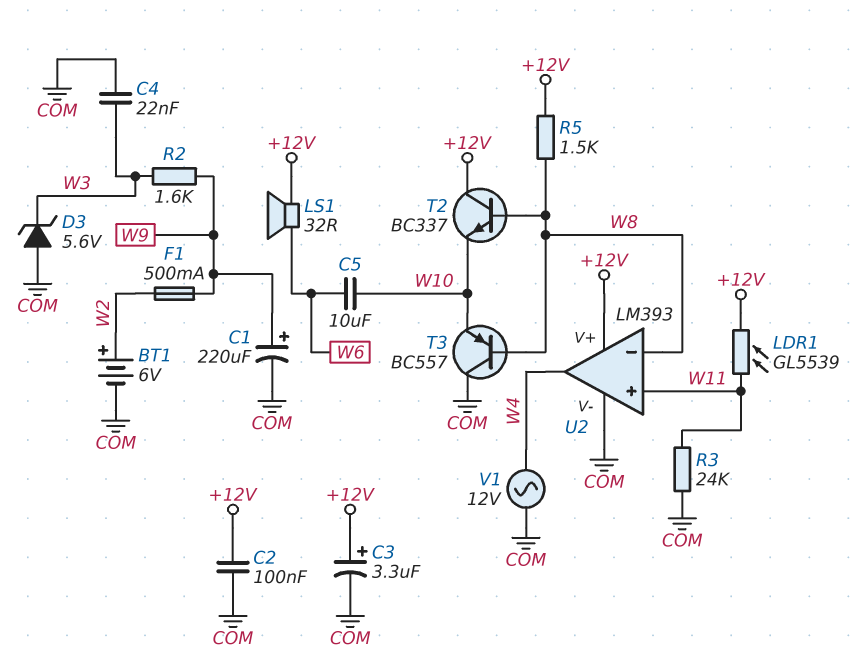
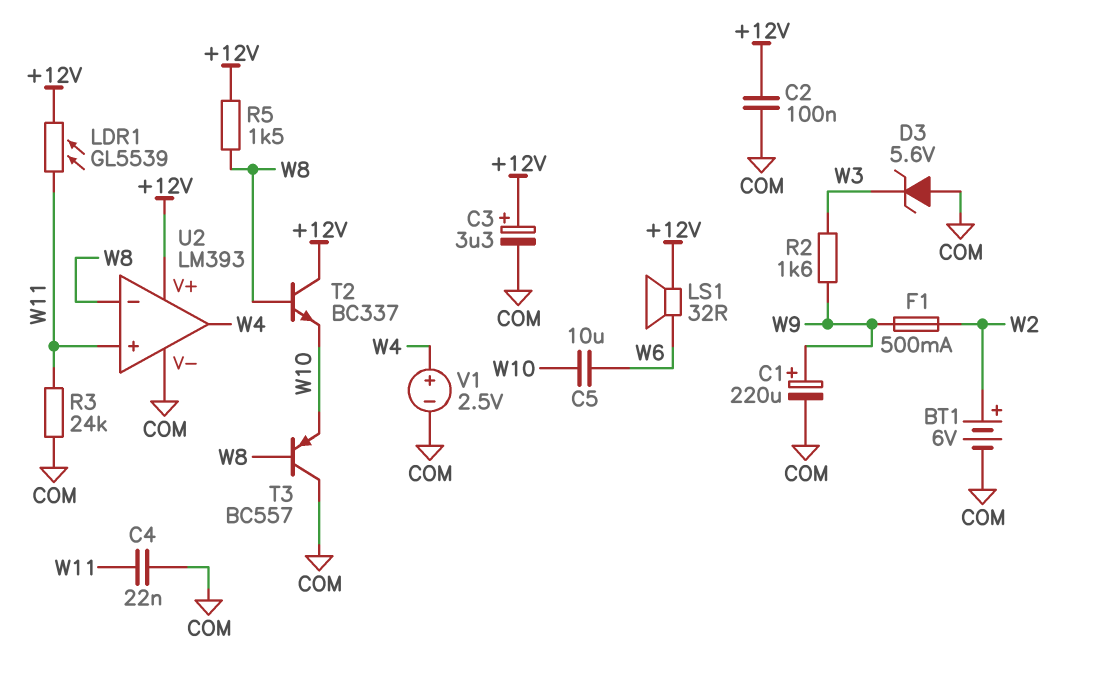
C4: 22nF (COM, W3) -> 22nF (COM, W11)
V1: AC 12V (COM, W4) -> 2.5V (plus W4, minus COM)

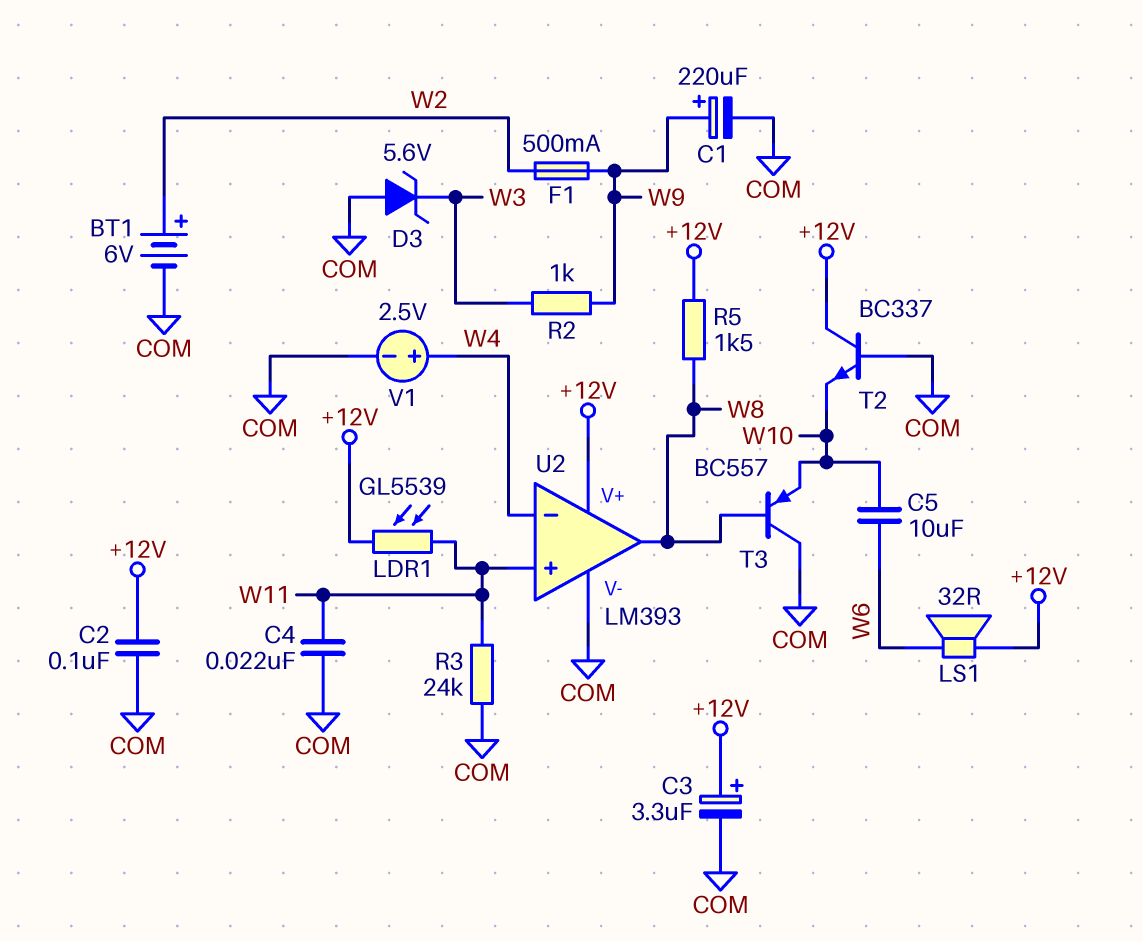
R2: 1.6k (W3, W9) -> 1k (W3, W9)
T2: NPN BC337 (B W8, C +12V, E W10) -> NPN BC337 (B COM, C +12V, E W10)
U2 pin in-: W8 -> W4
U2 pin out: W4 -> W8

